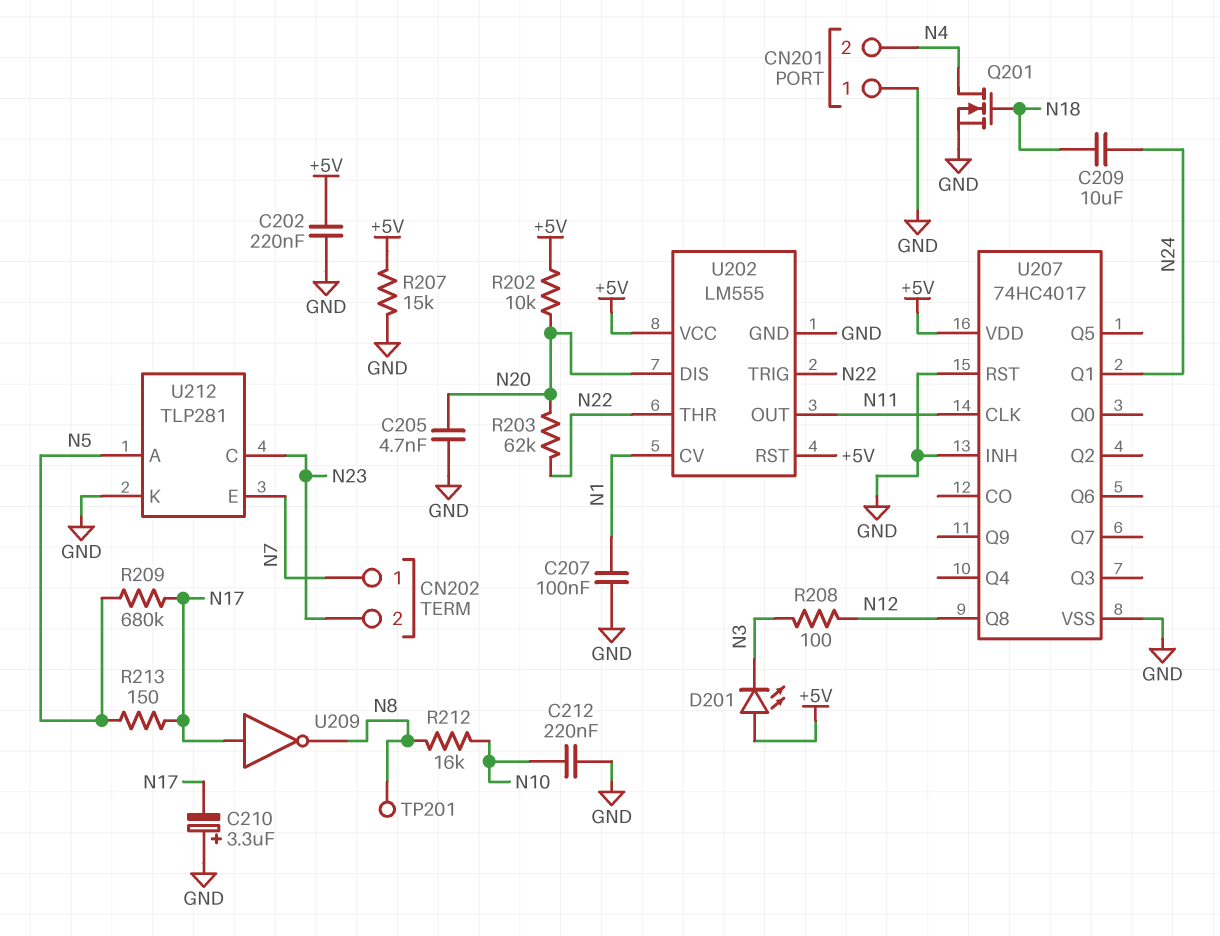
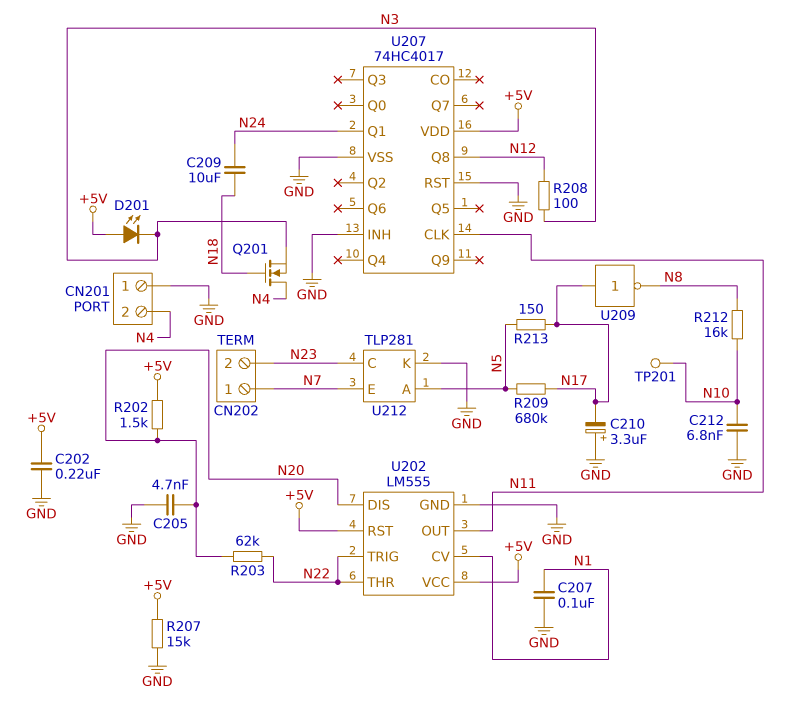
C212: 220nF (GND, N10) -> 6.8nF (GND, N10)
Q201: NMOS (G N18, D N4, S GND) -> NMOS (G N18, D N4, S N3)
R202: 10k (+5V, N20) -> 1.5k (+5V, N20)
TP201: test point (N8) -> test point (N10)

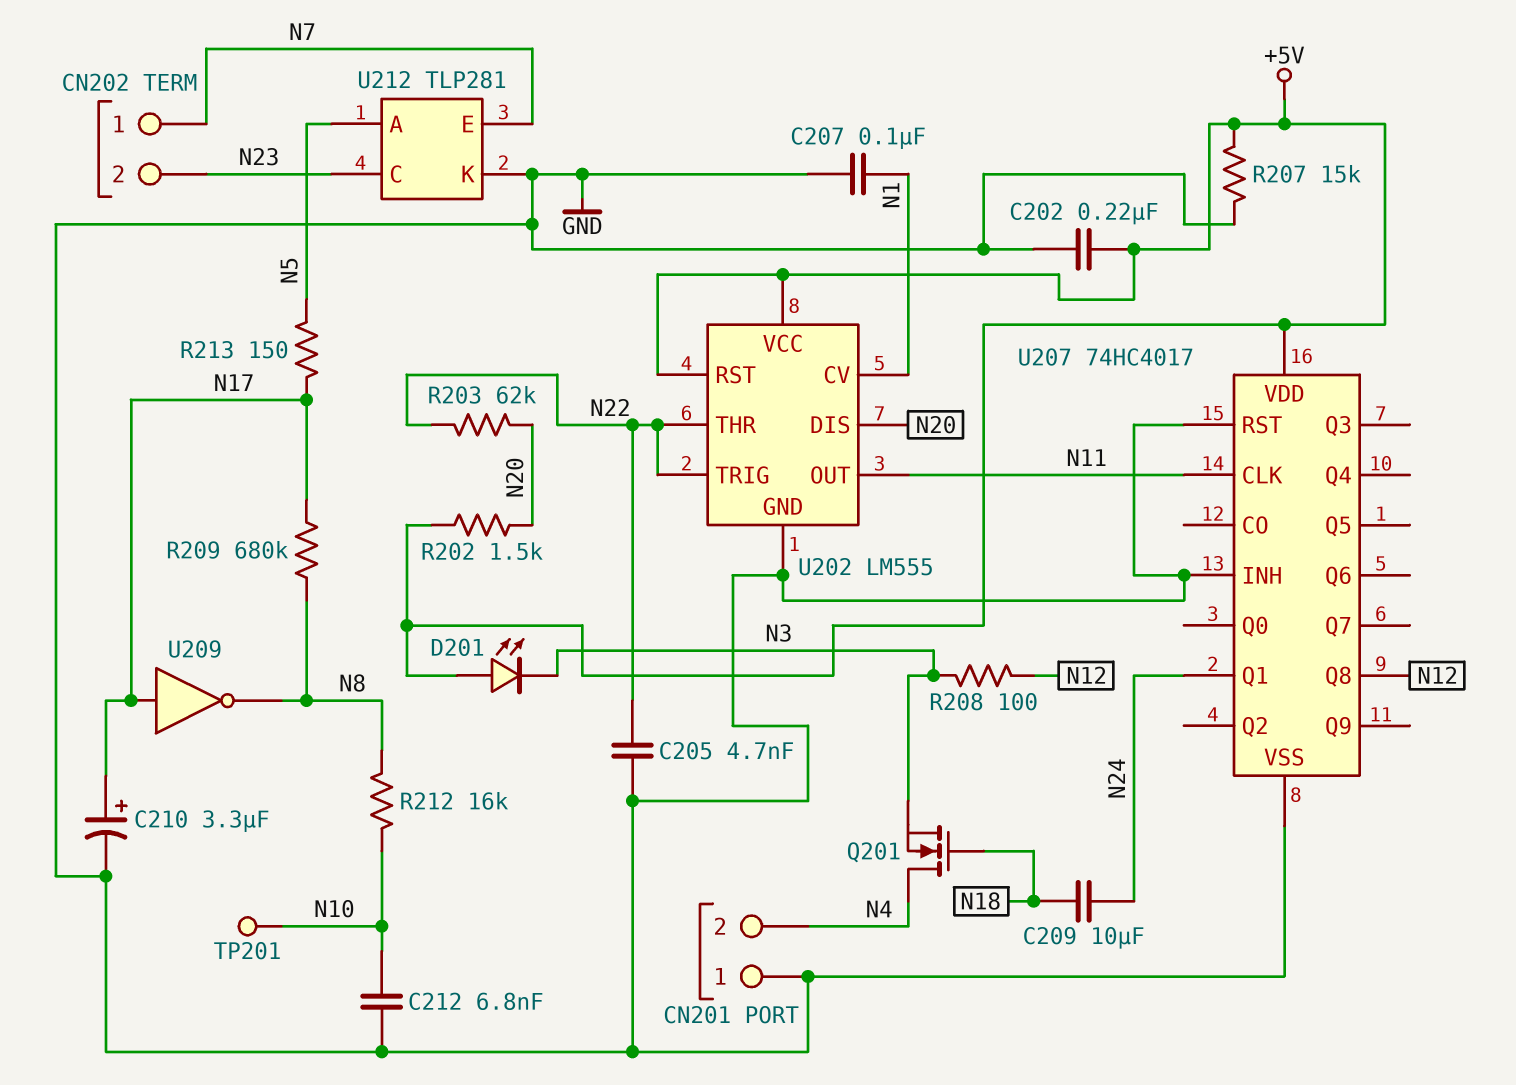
C205: 4.7nF (GND, N20) -> 4.7nF (GND, N22)
C210: 3.3uF (plus GND, minus N17) -> 3.3uF (plus N17, minus GND)
R209: 680k (N5, N17) -> 680k (N8, N17)

